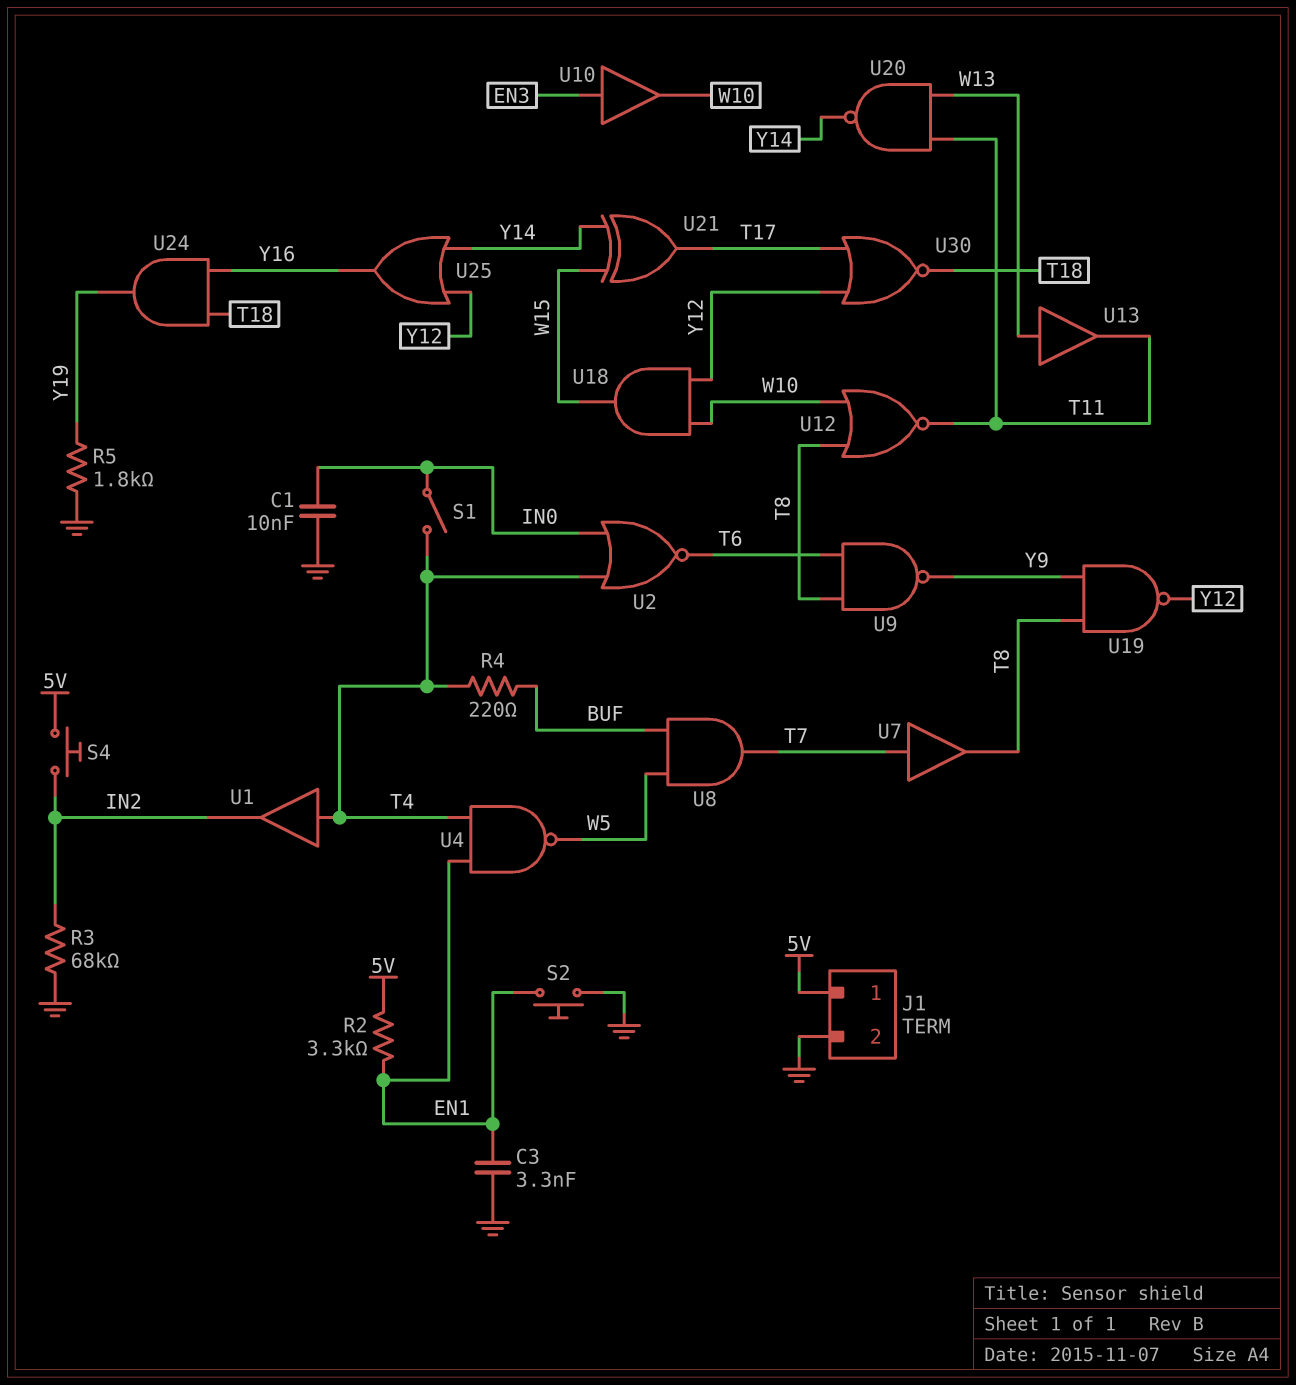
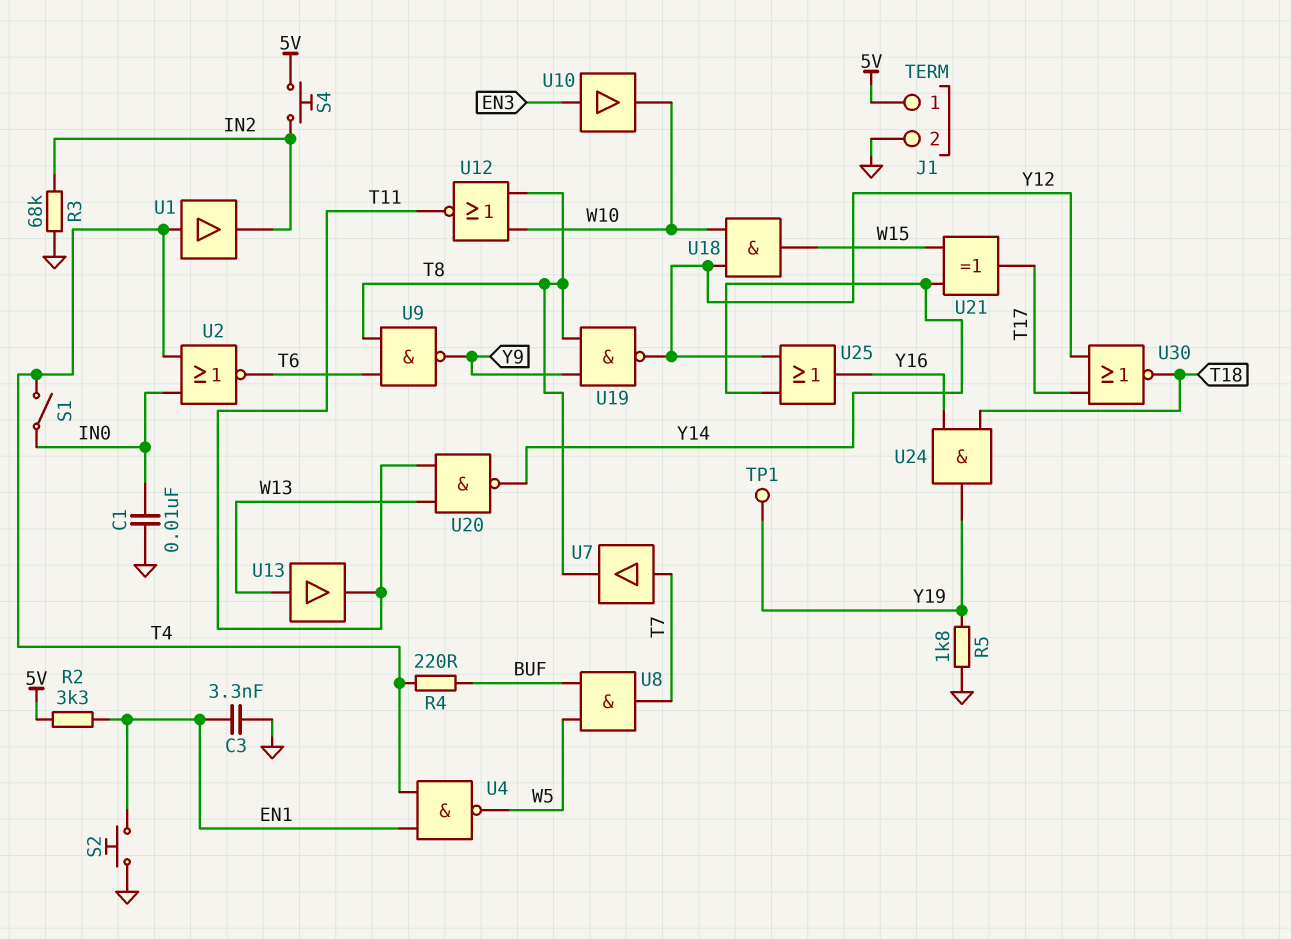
TP1: none -> test point (Y19)

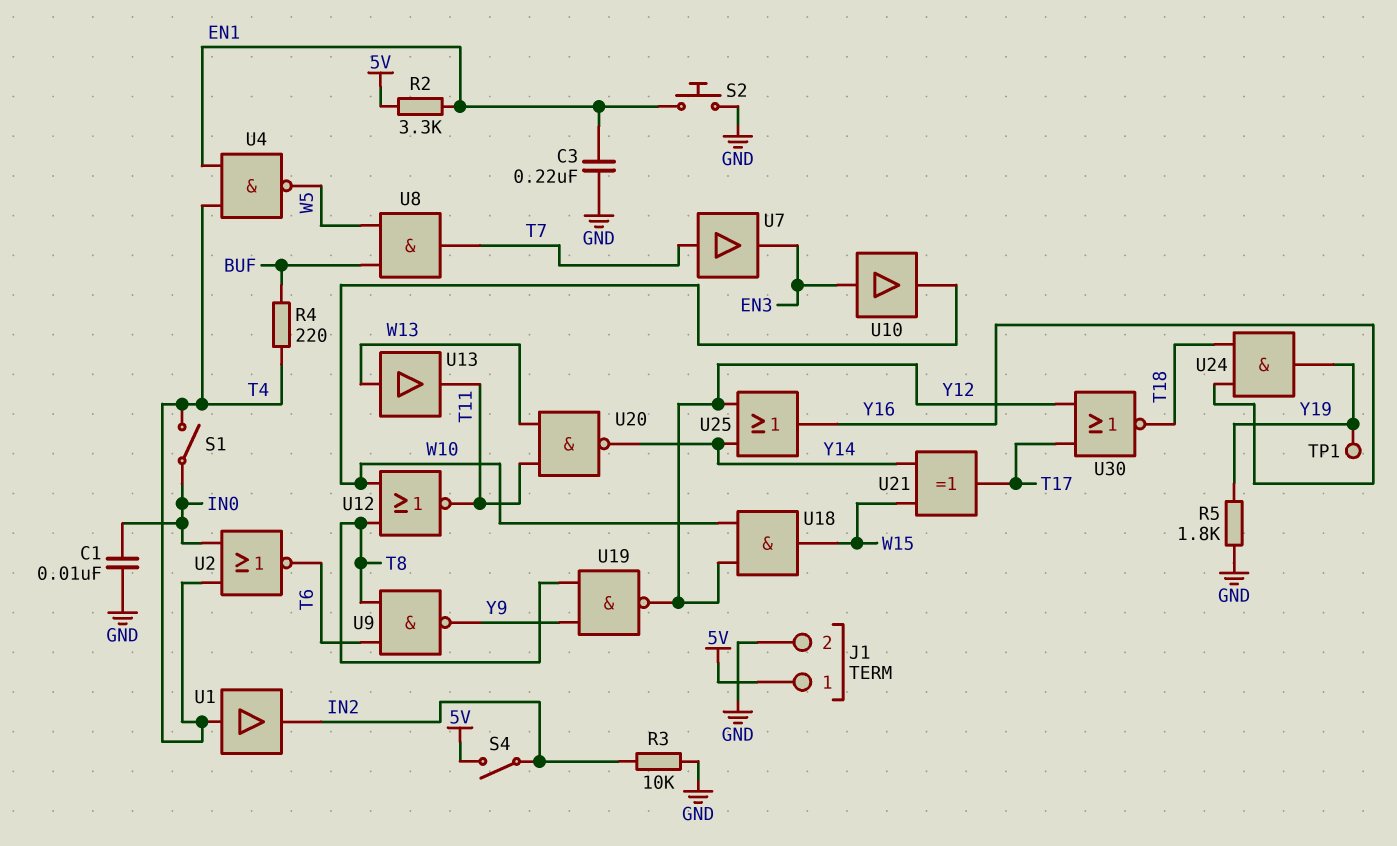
C3: 3.3nF (EN1, GND) -> 220nF (EN1, GND)
R3: 68k (GND, IN2) -> 10k (GND, IN2)
S4: button (5V, IN2) -> switch (5V, IN2)
U7: buffer (in T7, out T8) -> buffer (in T7, out EN3)

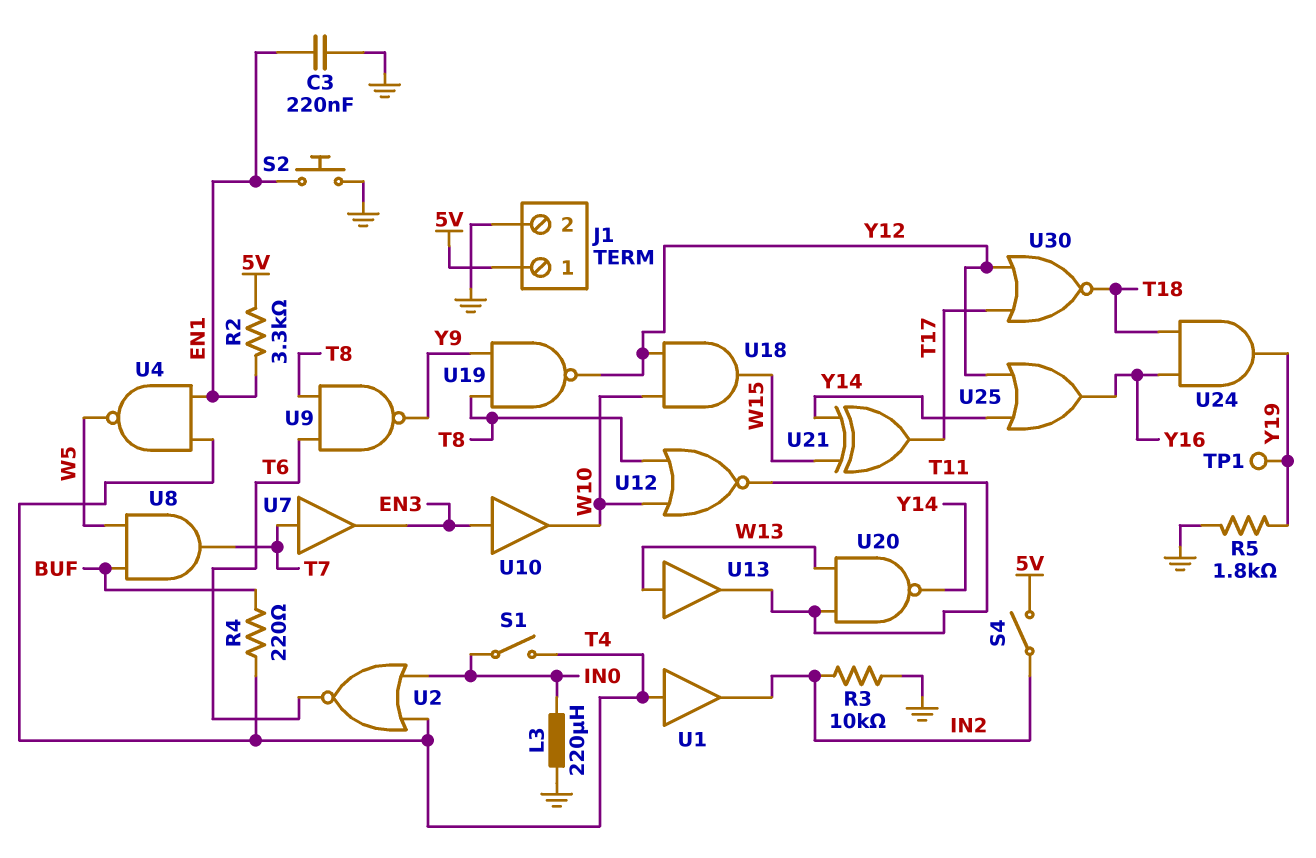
C1: 10nF (GND, IN0) -> none
L3: none -> 220uH (GND, IN0)

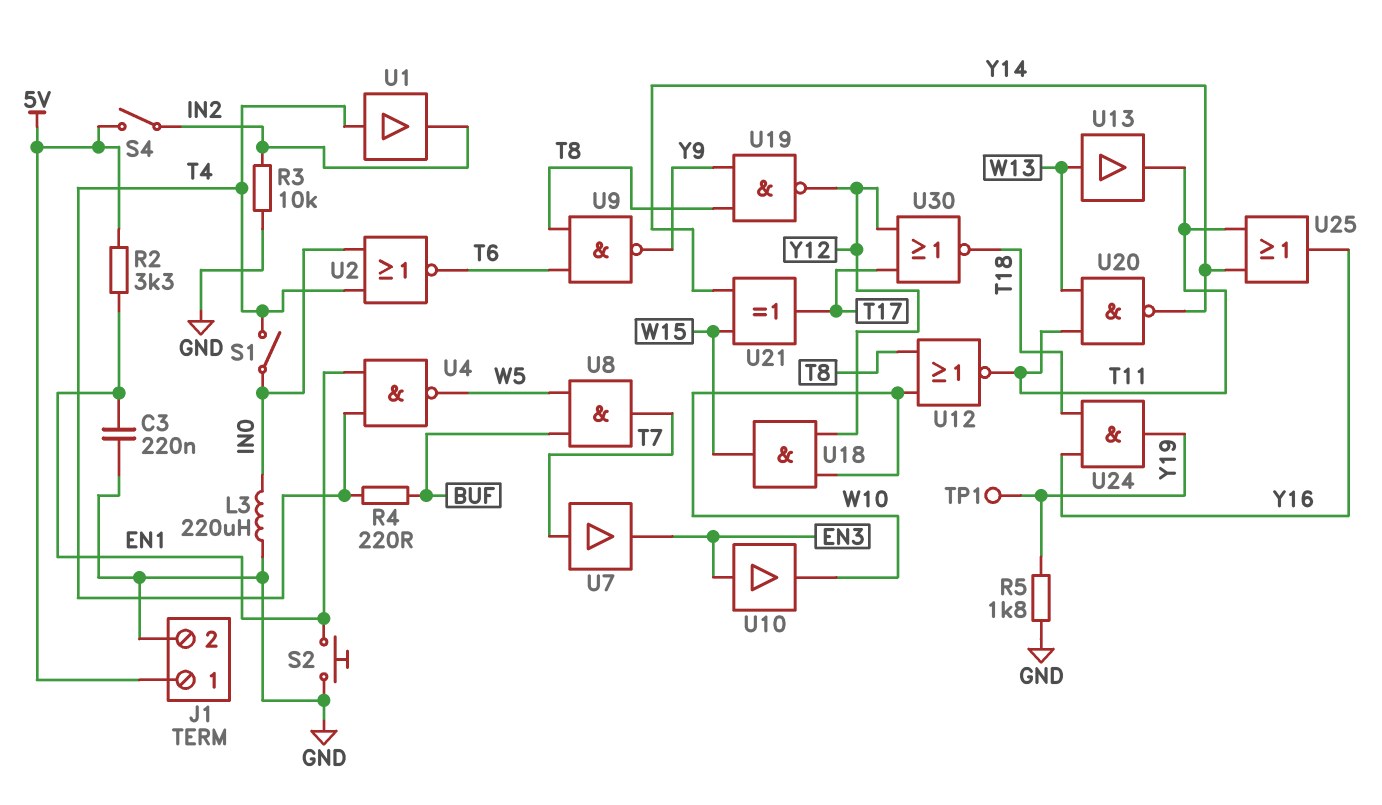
U25: OR (in Y12, in Y14, out Y16) -> OR (in T11, in Y14, out Y16)

